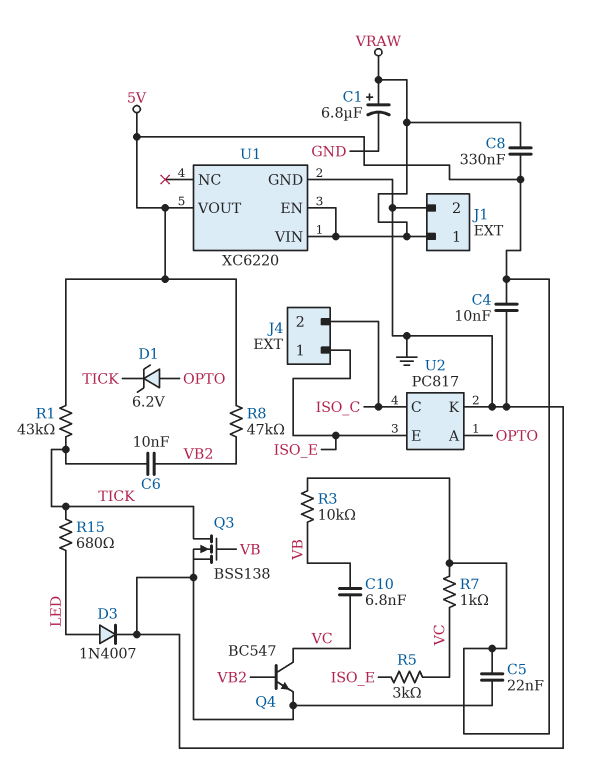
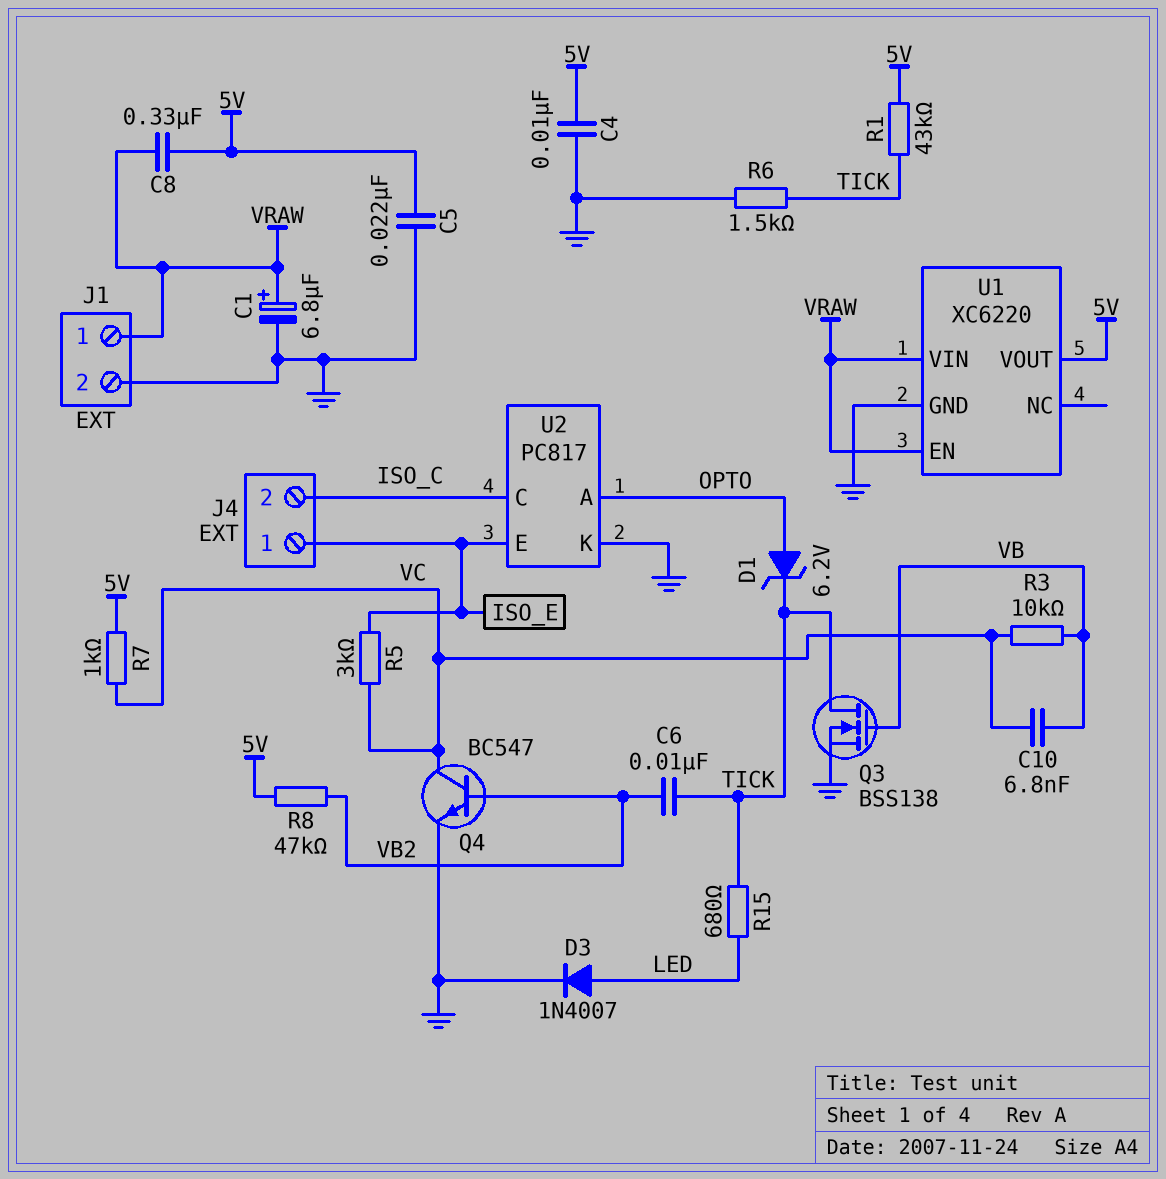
R3: 10k (5V, VB) -> 10k (VB, VC)
R6: none -> 1.5k (GND, TICK)

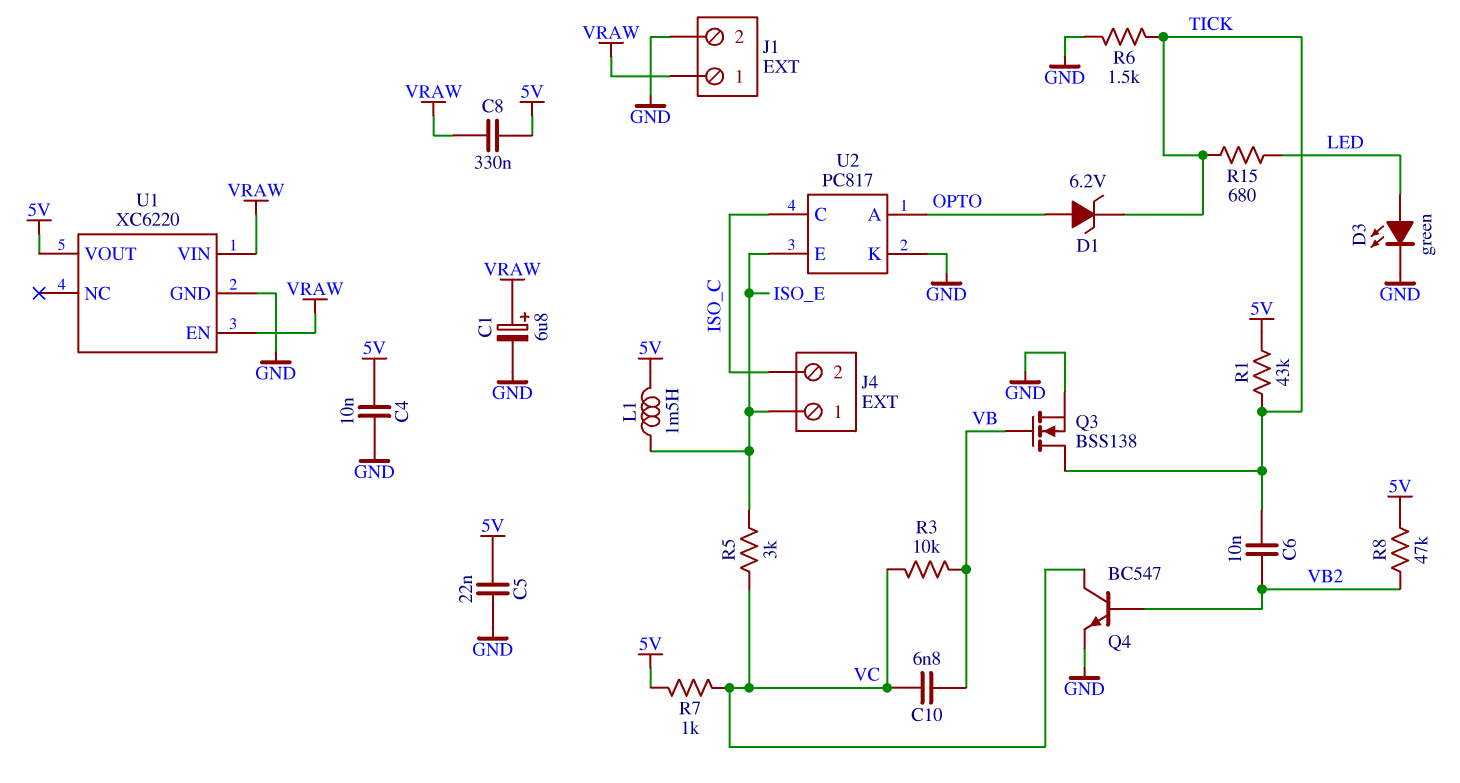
D3: diode 1N4007 (A LED, K GND) -> LED green (A LED, K GND)
L1: none -> 1.5mH (5V, ISO_E)

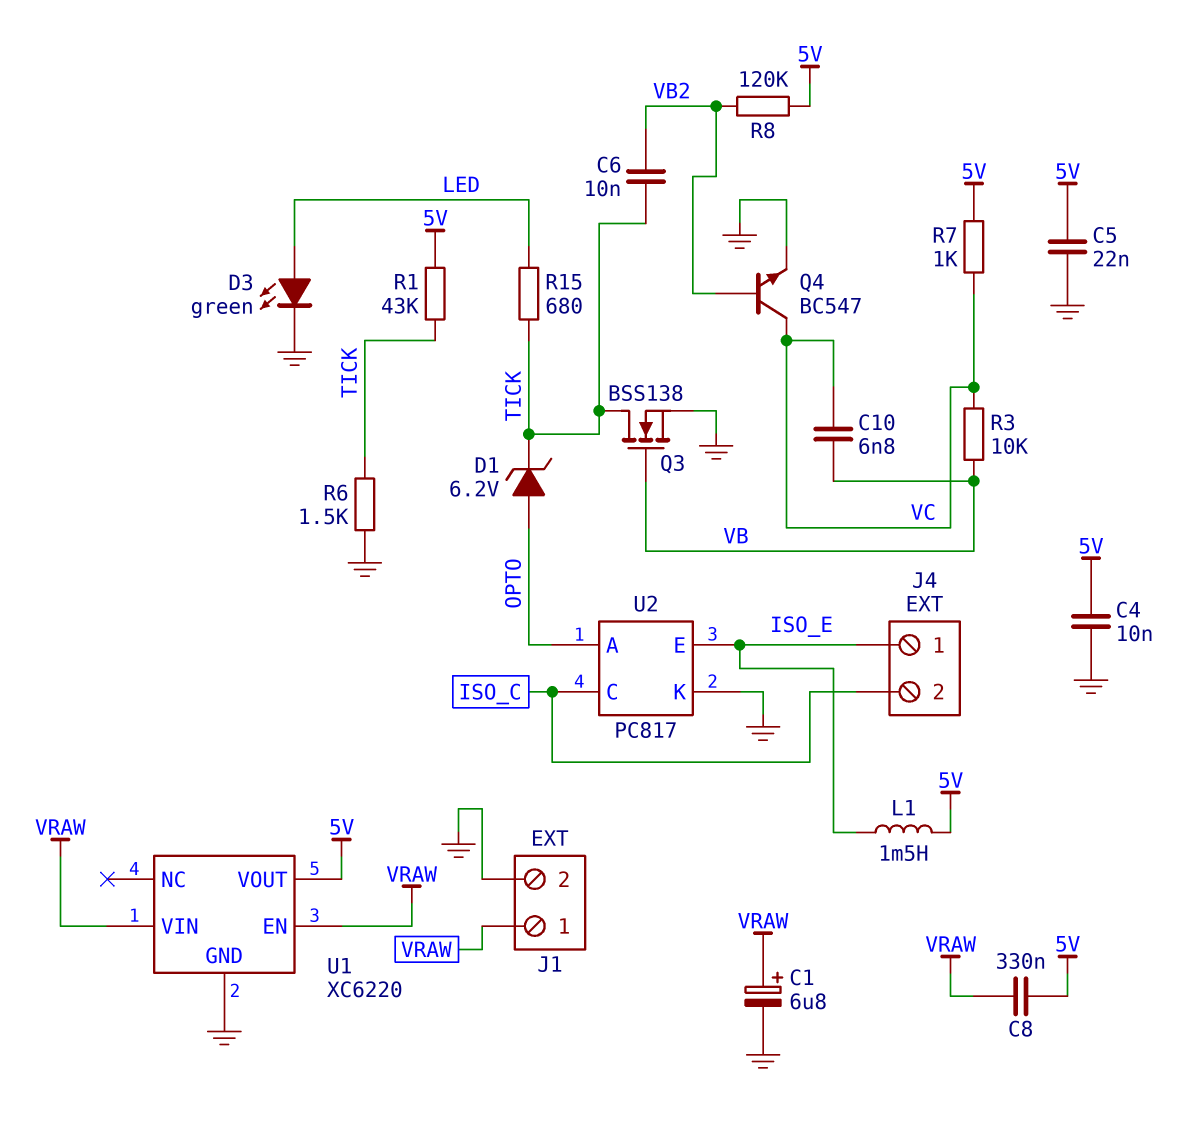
R5: 3k (ISO_E, VC) -> none
R8: 47k (5V, VB2) -> 120k (5V, VB2)

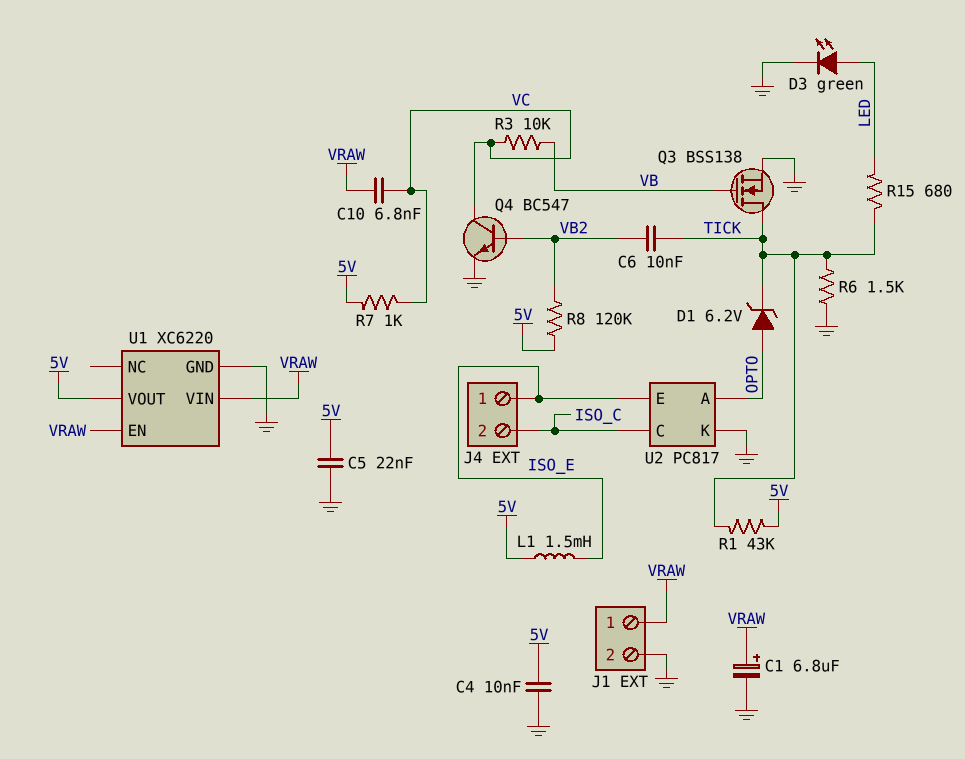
C8: 330nF (5V, VRAW) -> none
C10: 6.8nF (VB, VC) -> 6.8nF (VC, VRAW)

